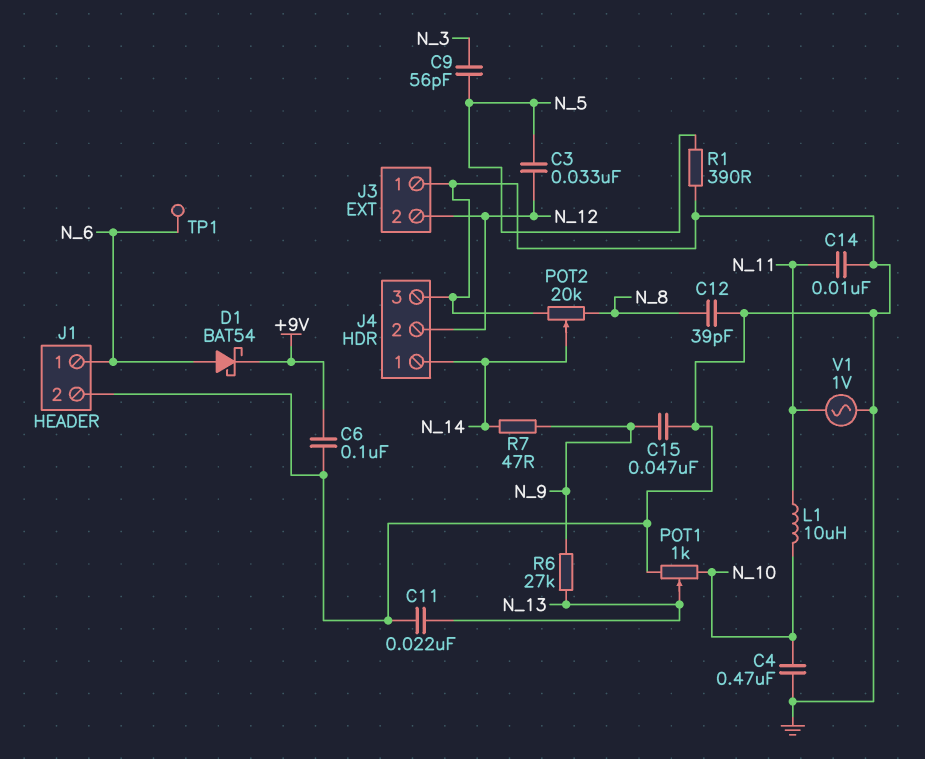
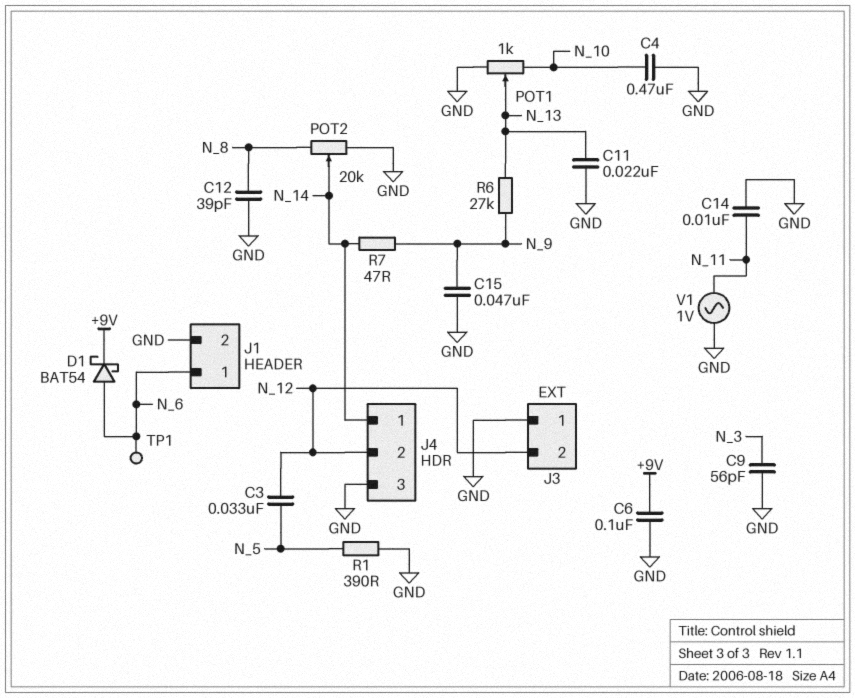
C9: 56pF (N_3, N_5) -> 56pF (GND, N_3)
L1: 10uH (N_10, N_11) -> none

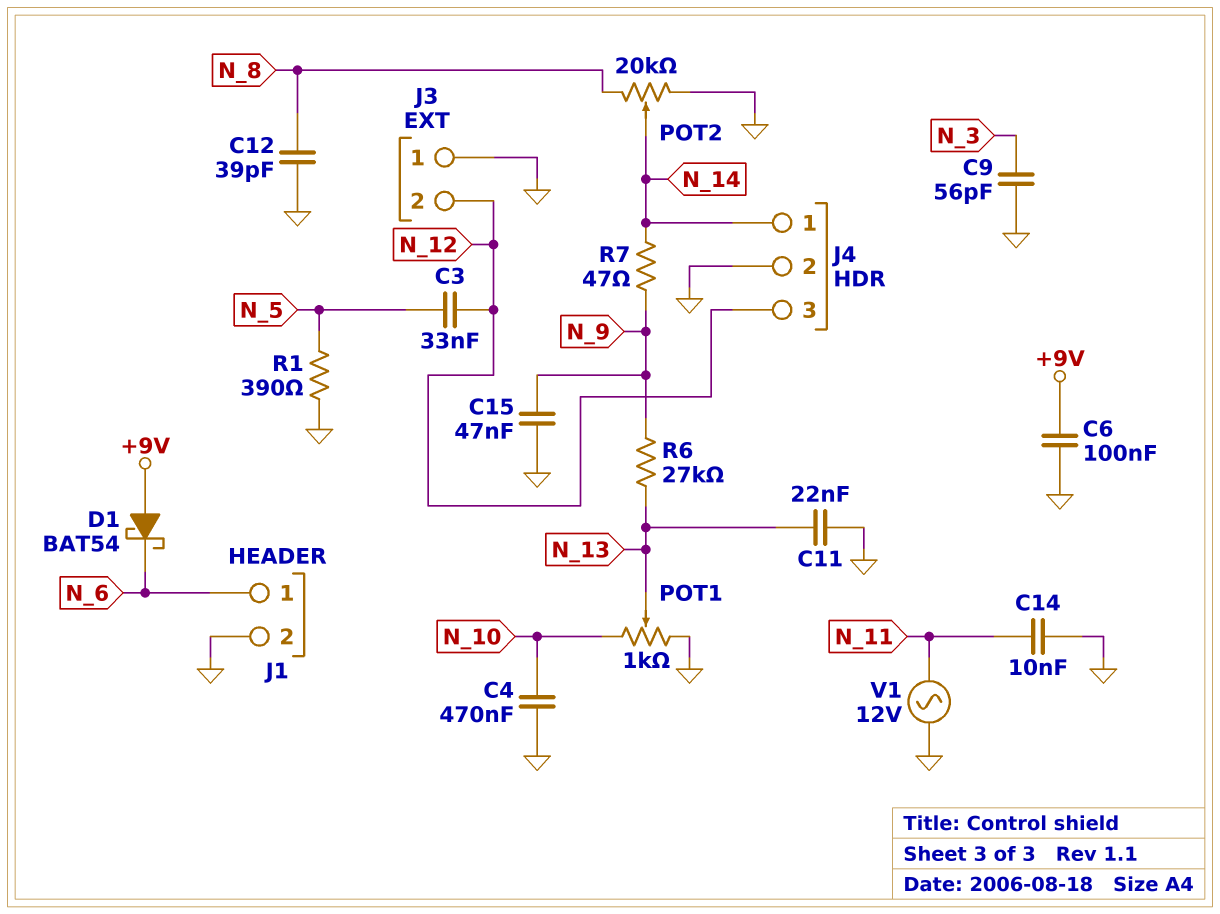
D1: schottky BAT54 (A N_6, K +9V) -> schottky BAT54 (A +9V, K N_6)
J4 pin 2: N_12 -> GND
J4 pin 3: GND -> N_12
TP1: test point (N_6) -> none
V1: AC 1V (GND, N_11) -> AC 12V (GND, N_11)

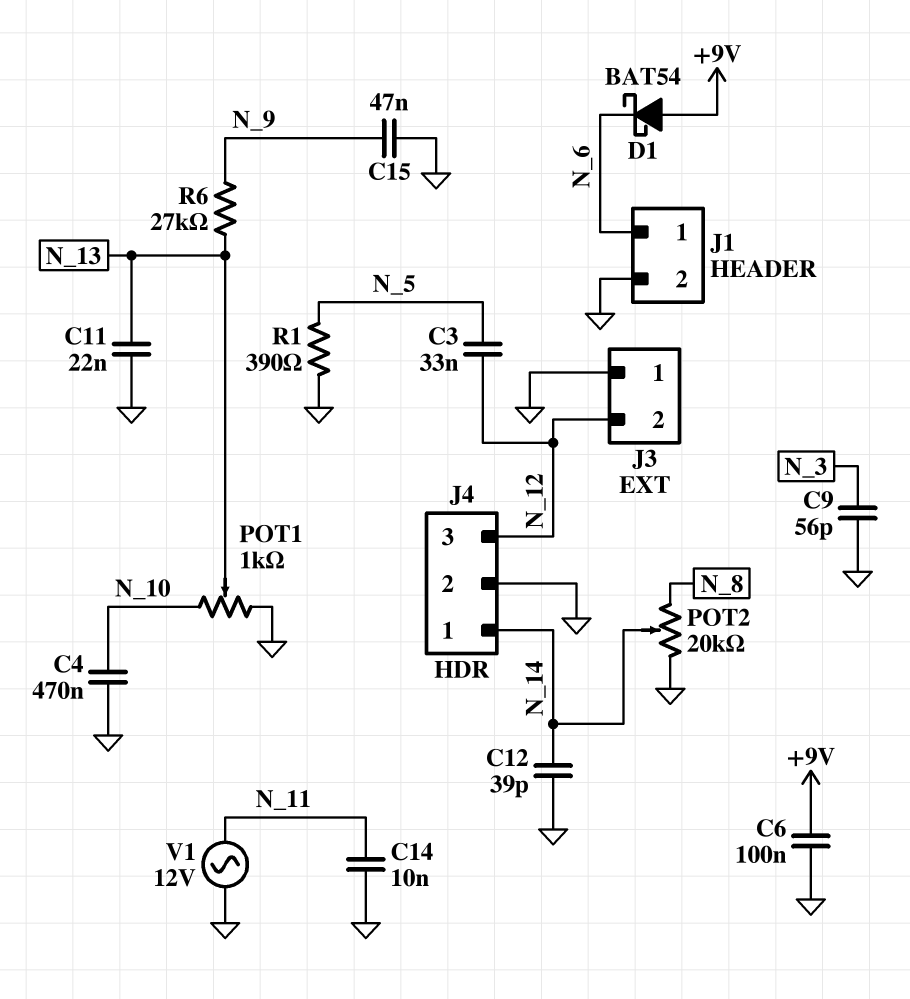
C12: 39pF (GND, N_8) -> 39pF (GND, N_14)
R7: 47 (N_9, N_14) -> none

